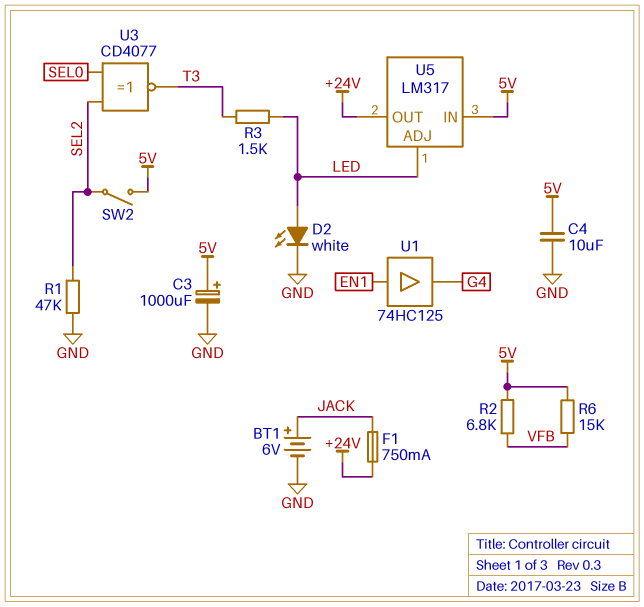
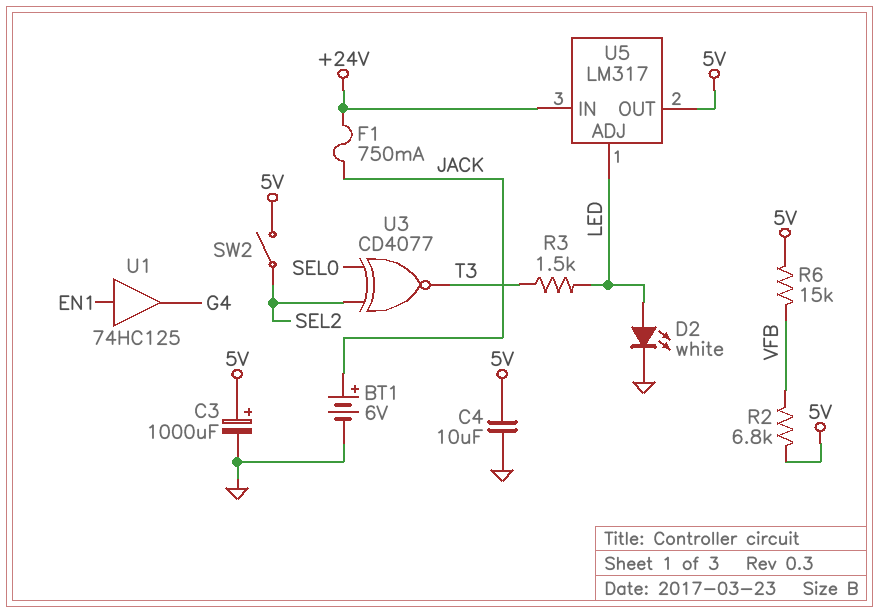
R1: 47k (GND, SEL2) -> none
U5 pin IN: 5V -> +24V
U5 pin OUT: +24V -> 5V

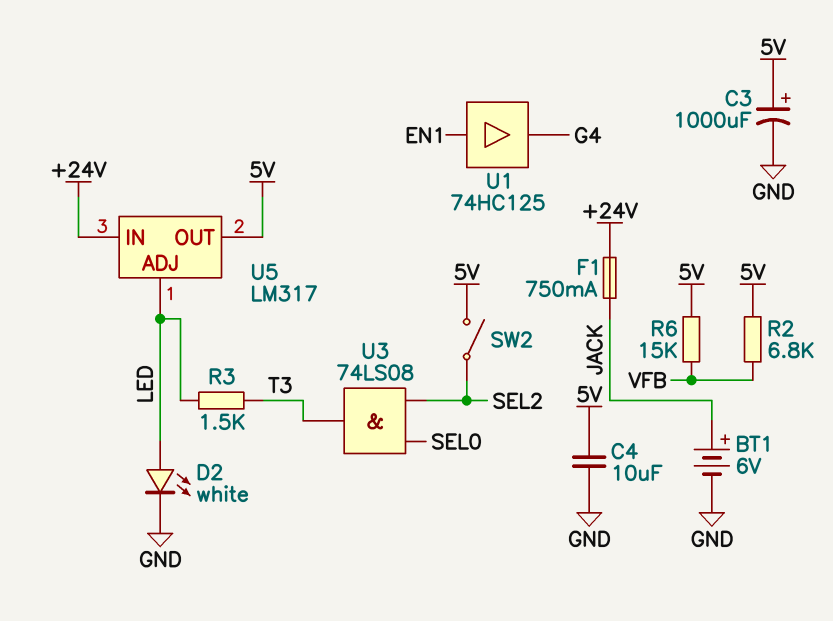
U3: XNOR CD4077 (in SEL0, in SEL2, out T3) -> AND 74LS08 (in SEL0, in SEL2, out T3)

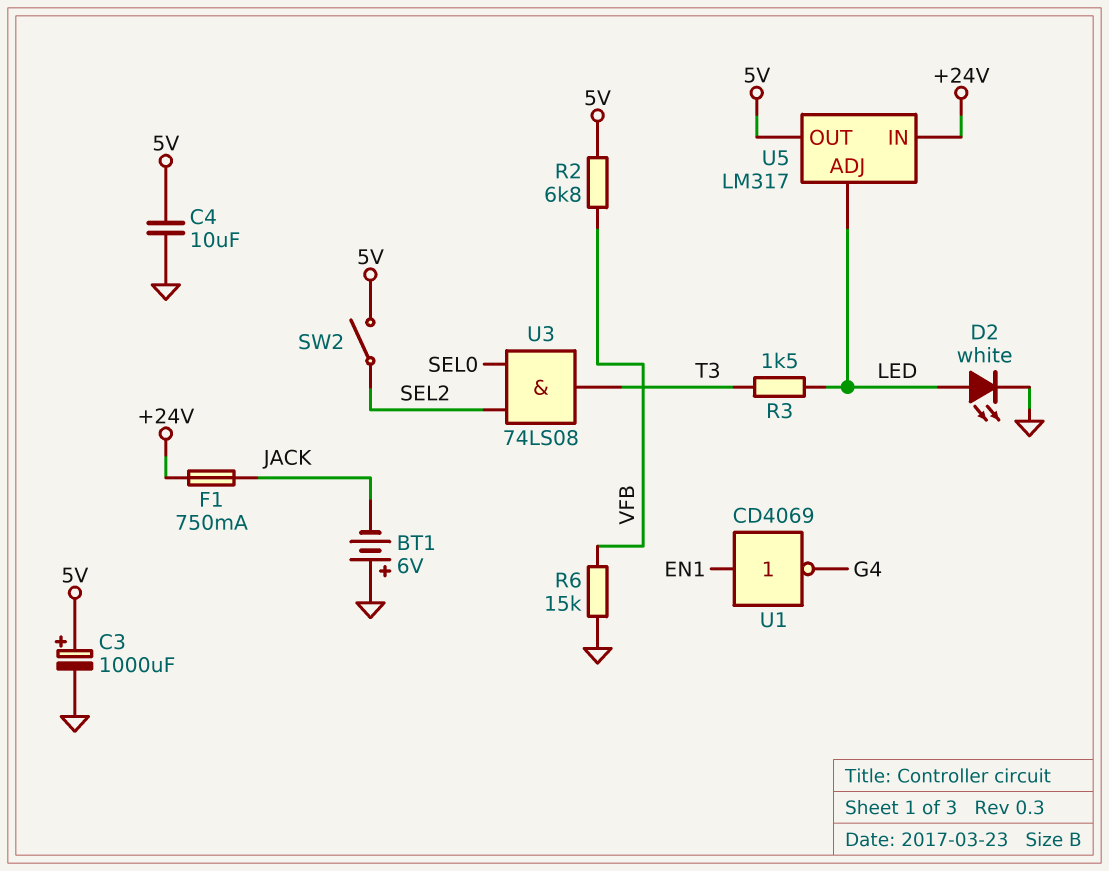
BT1: 6V (plus JACK, minus GND) -> 6V (plus GND, minus JACK)
R6: 15k (5V, VFB) -> 15k (GND, VFB)
U1: buffer 74HC125 (in EN1, out G4) -> NOT CD4069 (in EN1, out G4)

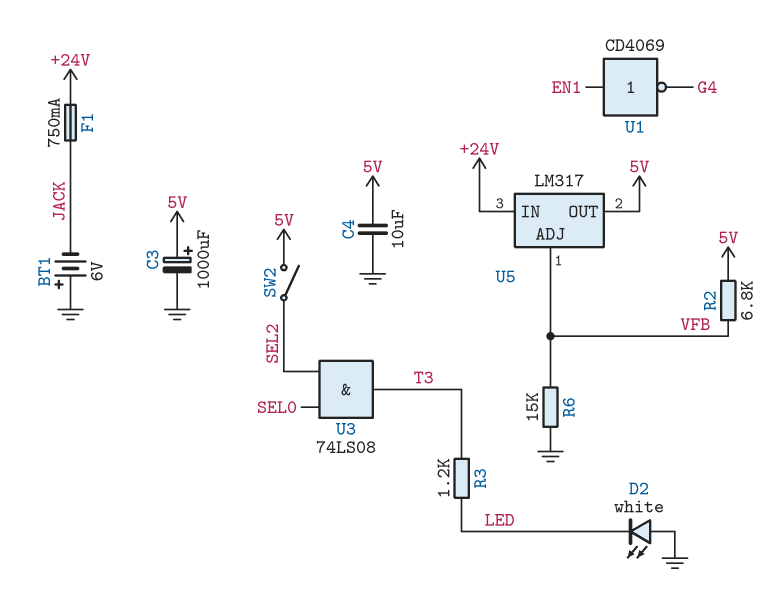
D2: LED white (A LED, K GND) -> LED white (A GND, K LED)
R3: 1.5k (LED, T3) -> 1.2k (LED, T3)
U5 pin ADJ: LED -> VFB

